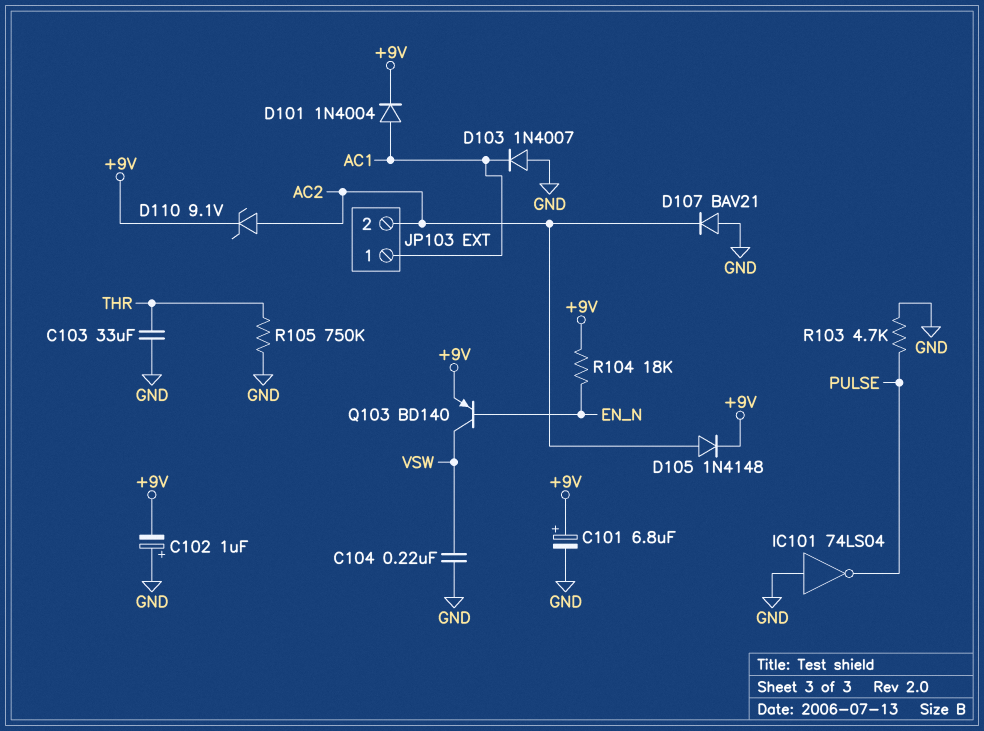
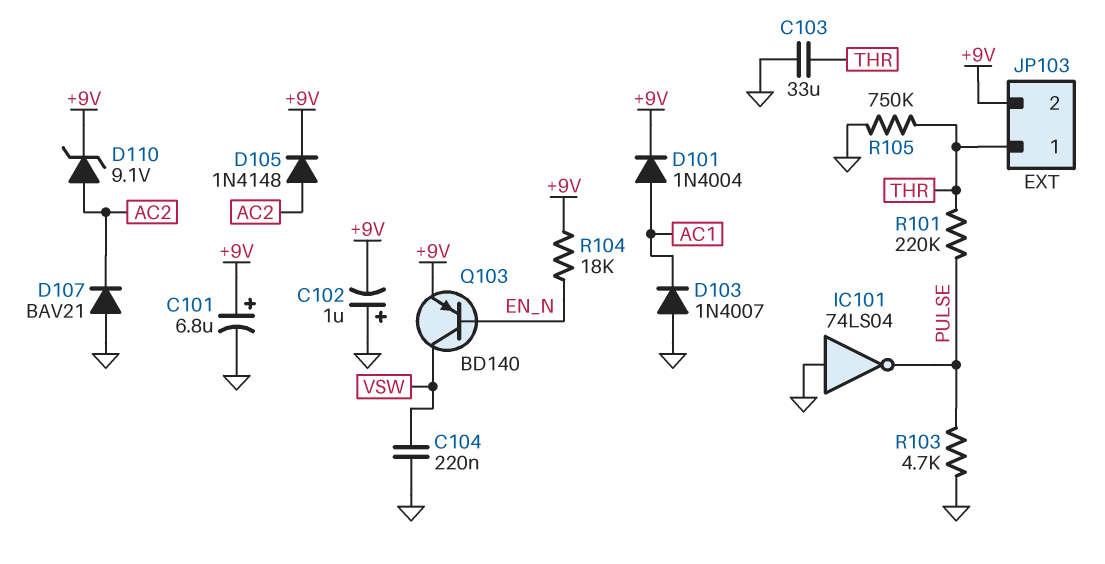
JP103 pin 1: AC1 -> THR
JP103 pin 2: AC2 -> +9V
R101: none -> 220k (PULSE, THR)

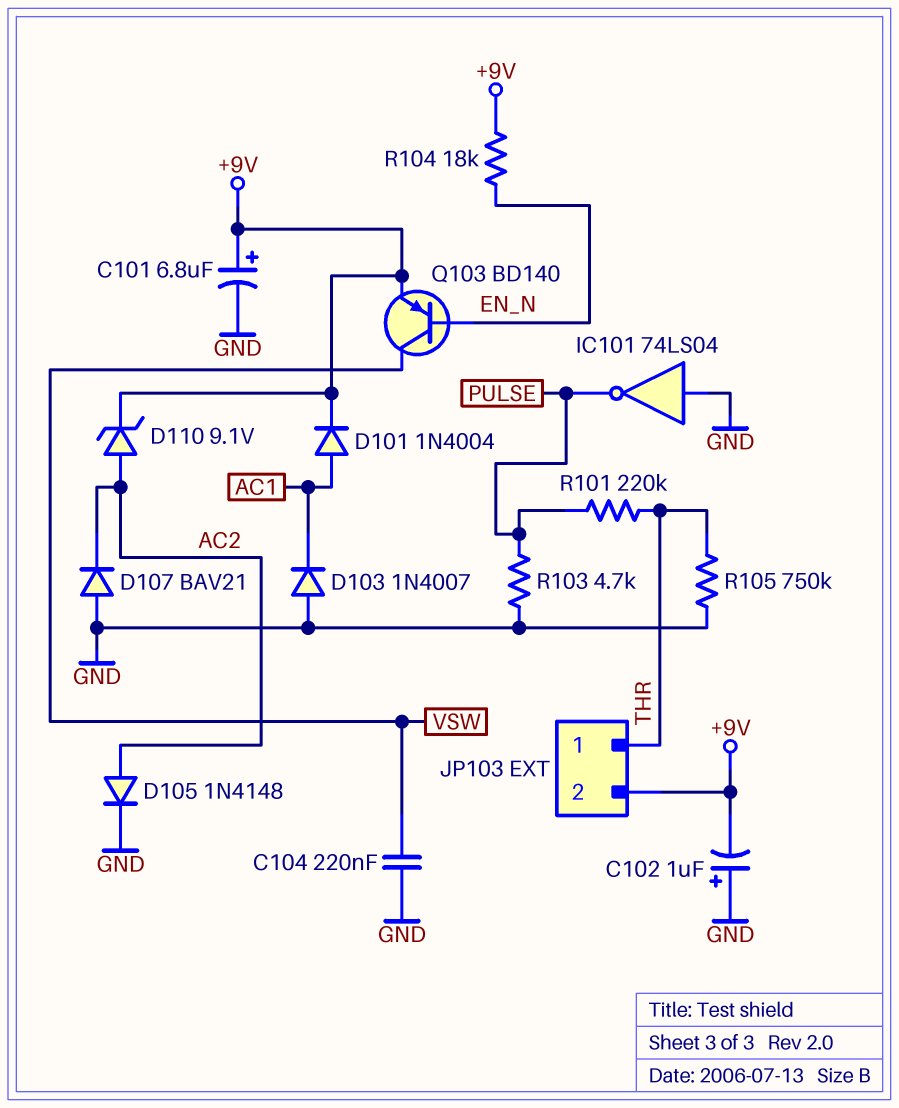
C103: 33uF (GND, THR) -> none
D105: diode 1N4148 (A AC2, K +9V) -> diode 1N4148 (A AC2, K GND)

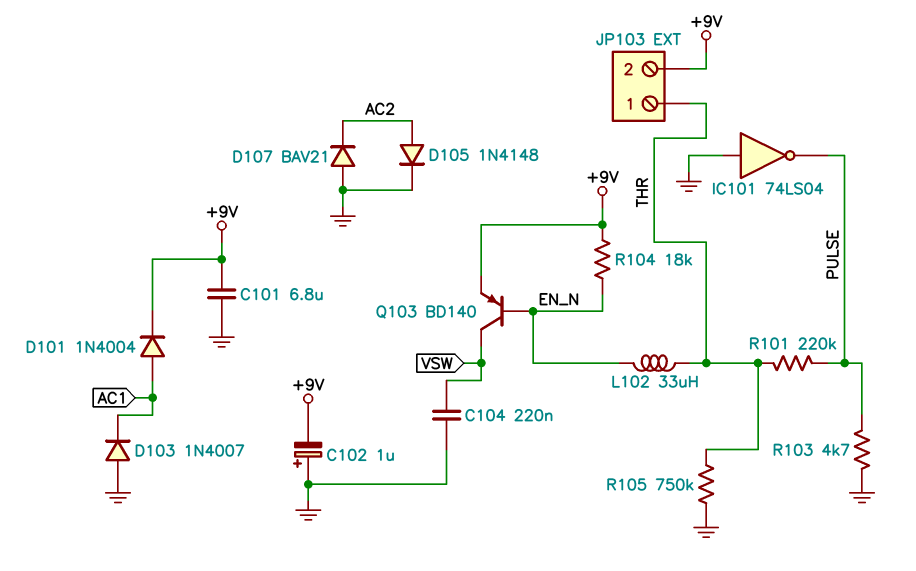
C101: 6.8uF (plus +9V, minus GND) -> 6.8uF (+9V, GND)
D110: zener 9.1V (A AC2, K +9V) -> none
L102: none -> 33uH (EN_N, THR)

